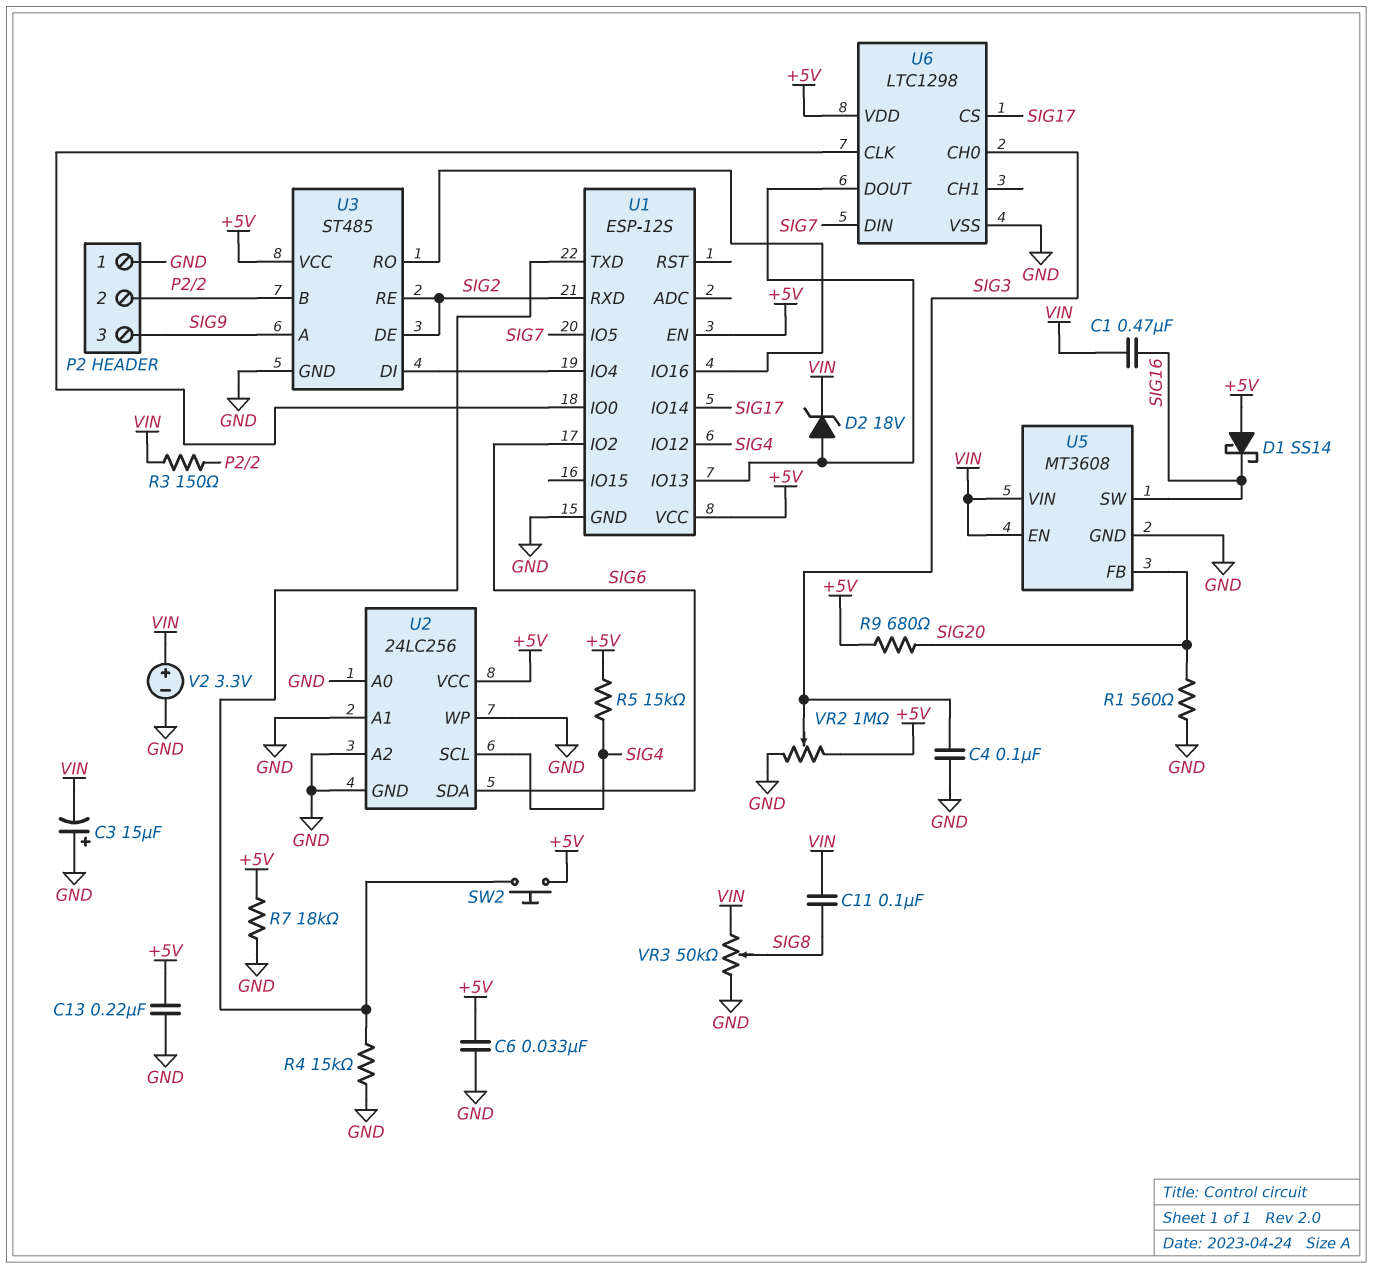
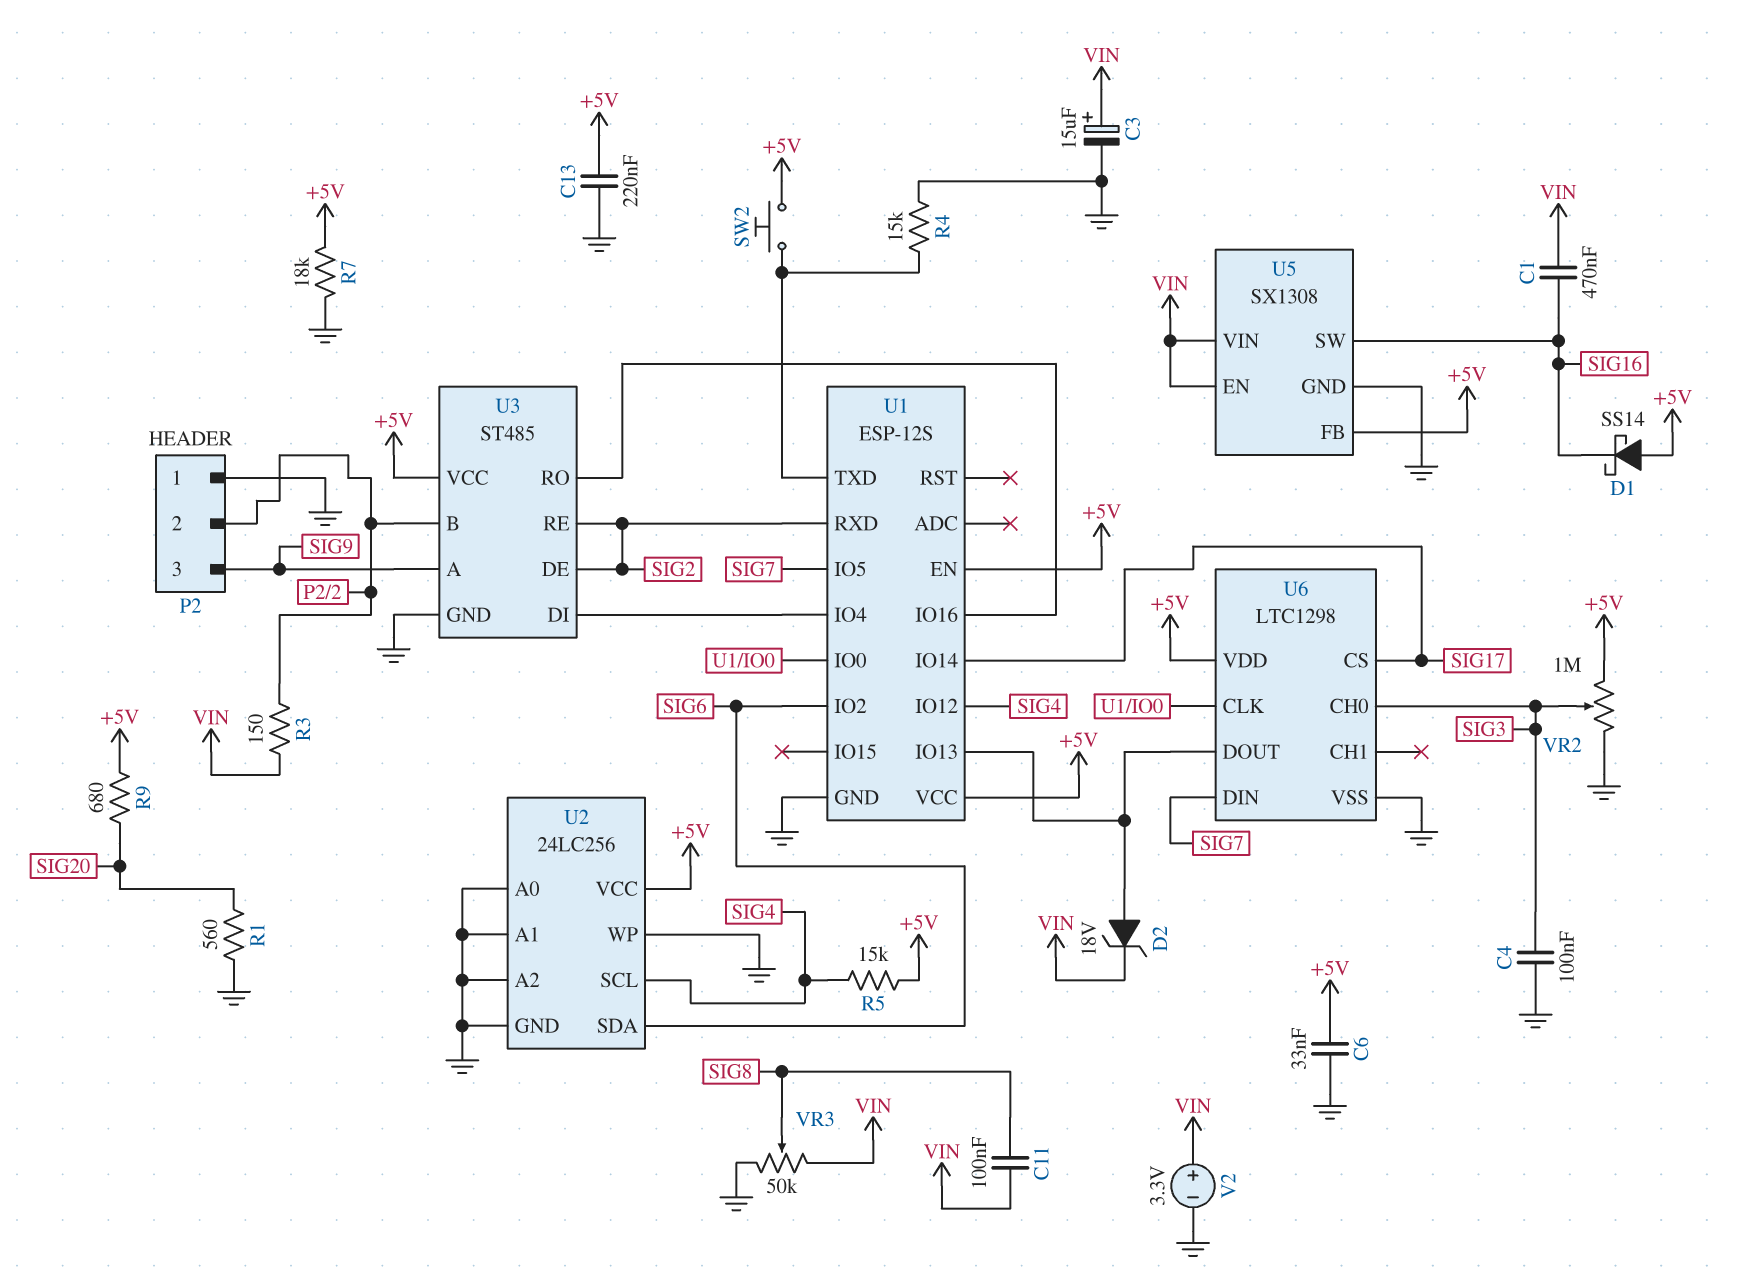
C3: 15uF (plus GND, minus VIN) -> 15uF (plus VIN, minus GND)
U5: MT3608 -> SX1308
U5 pin FB: SIG20 -> +5V

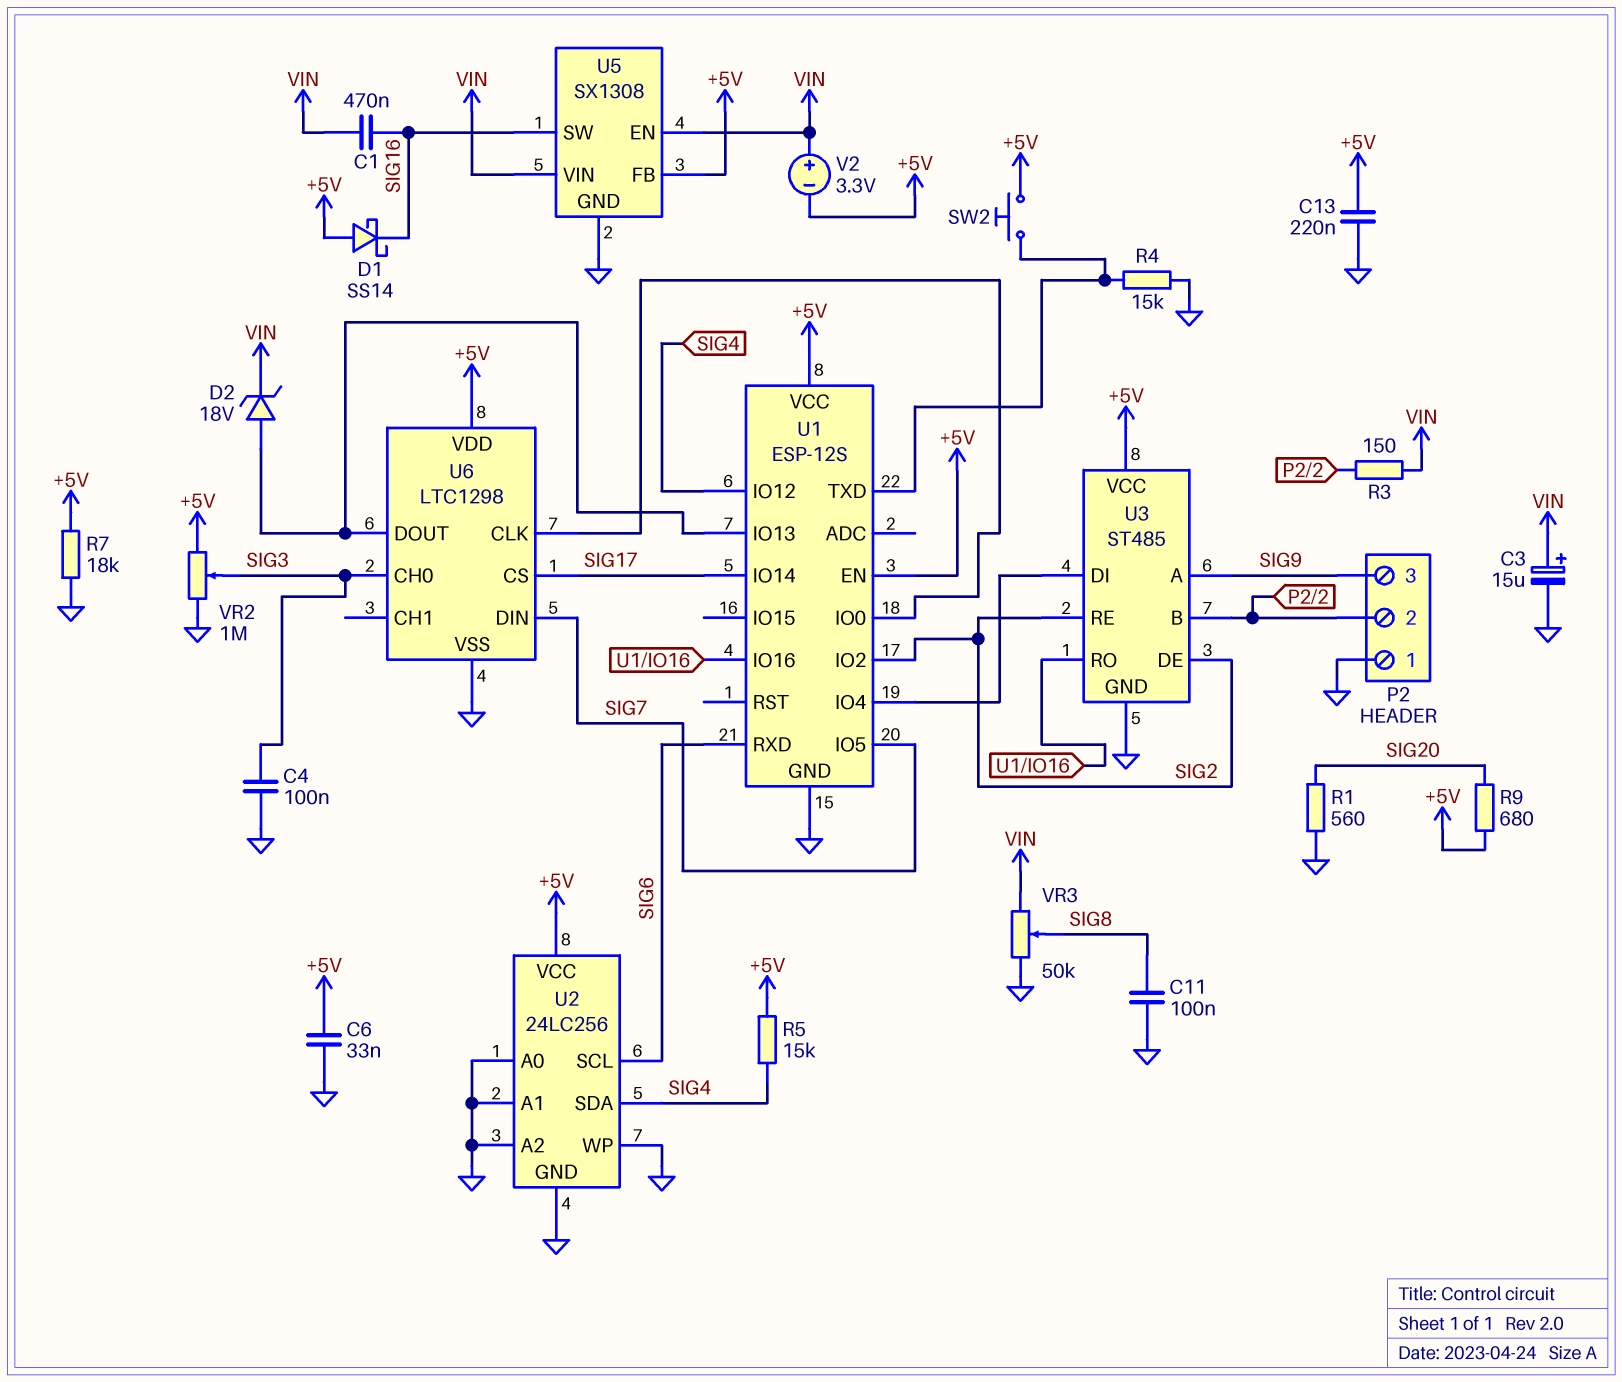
C11: 100nF (SIG8, VIN) -> 100nF (GND, SIG8)
U1 pin IO2: SIG6 -> SIG2
U1 pin RXD: SIG2 -> SIG6
U2 pin SCL: SIG4 -> SIG6
U2 pin SDA: SIG6 -> SIG4
V2: 3.3V (plus VIN, minus GND) -> 3.3V (plus VIN, minus +5V)

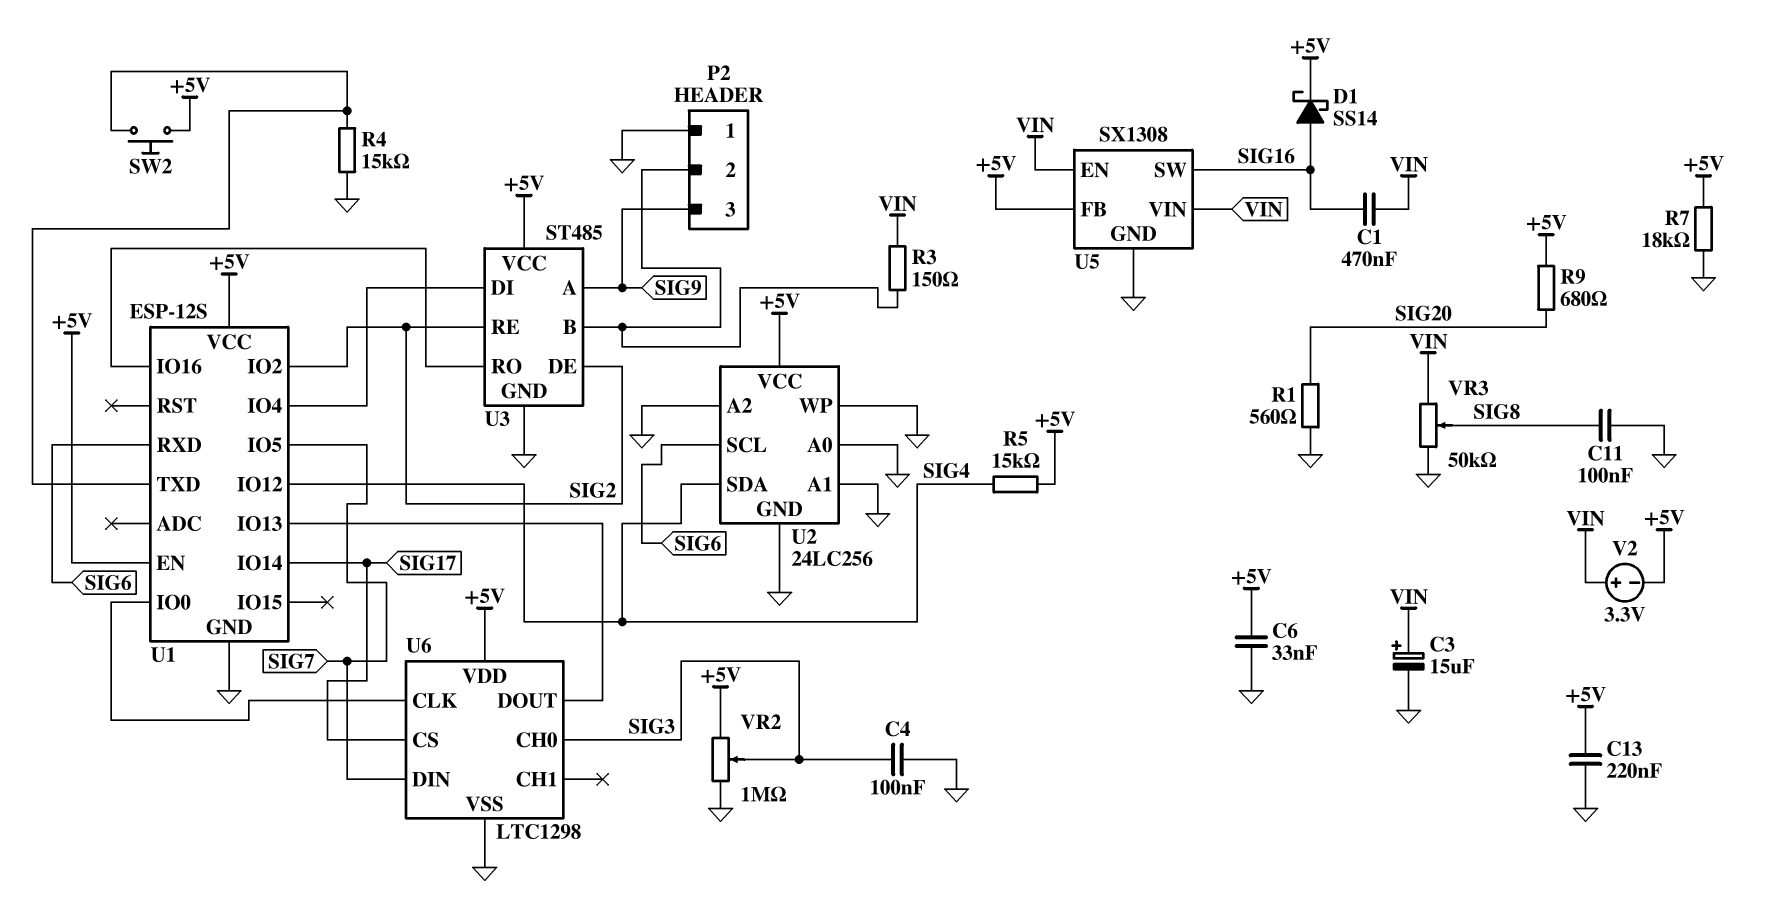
D1: schottky SS14 (A +5V, K SIG16) -> schottky SS14 (A SIG16, K +5V)
D2: zener 18V (A U1/IO13, K VIN) -> none

